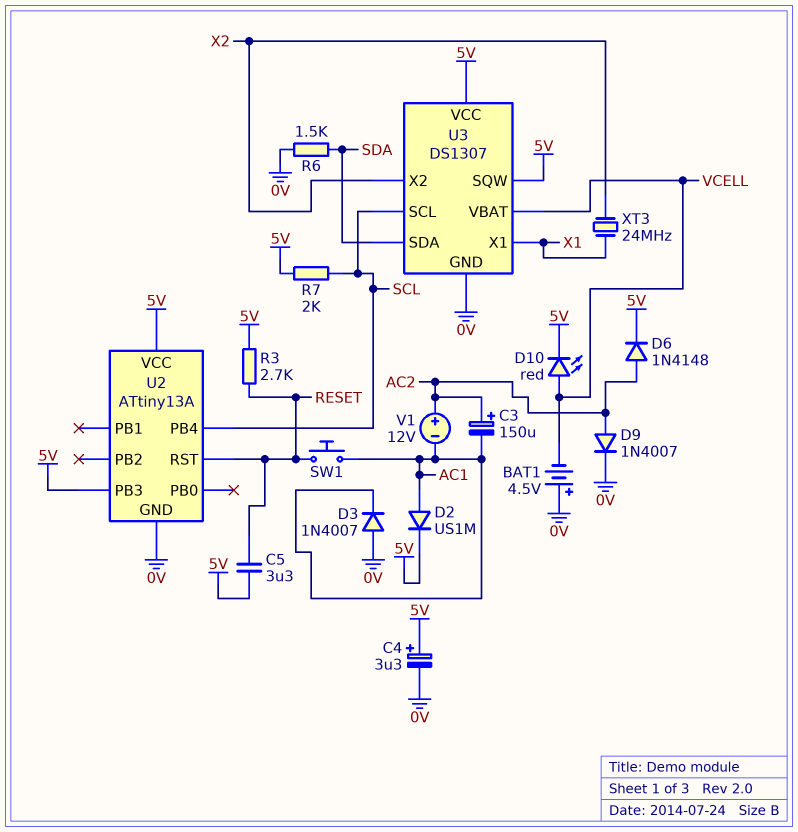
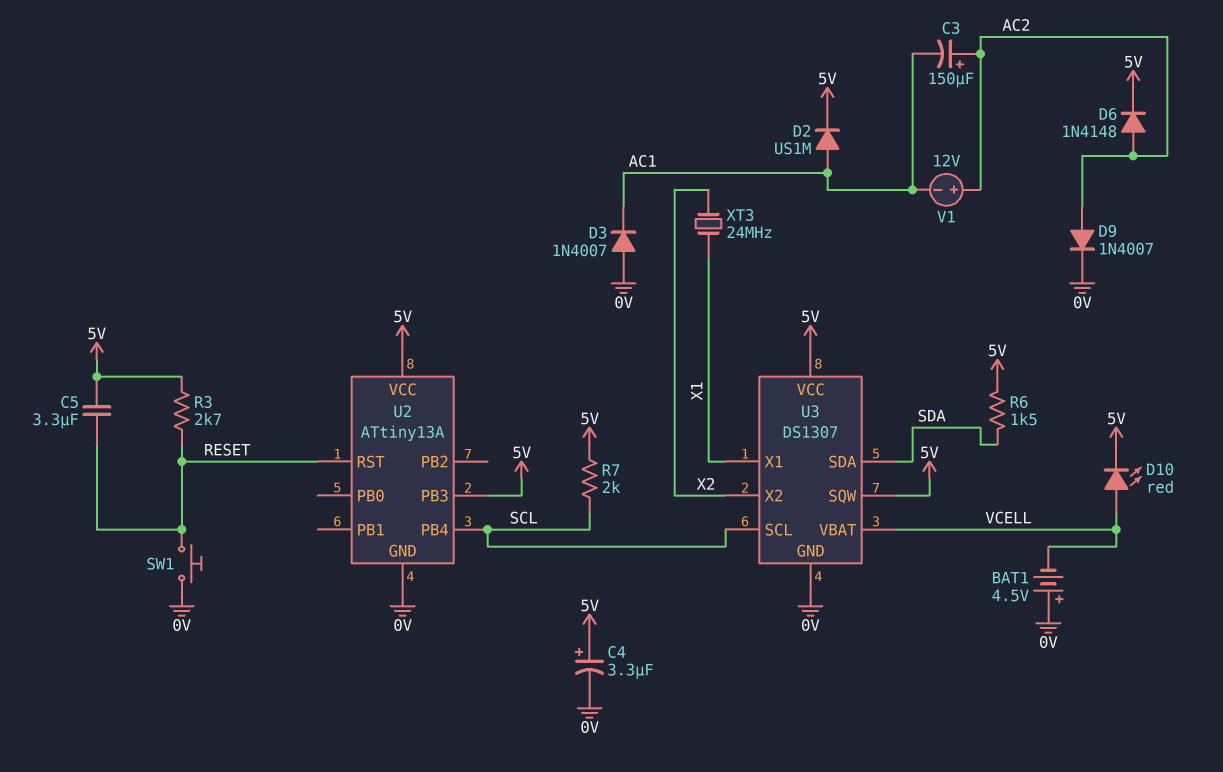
R6: 1.5k (0V, SDA) -> 1.5k (5V, SDA)
SW1: button (AC1, RESET) -> button (0V, RESET)

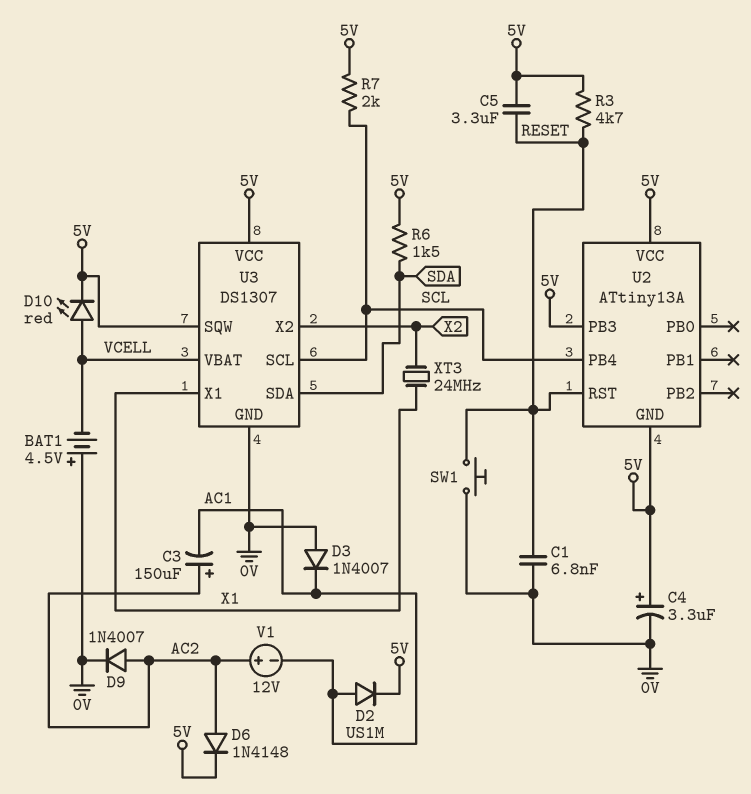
C1: none -> 6.8nF (0V, RESET)
R3: 2.7k (5V, RESET) -> 4.7k (5V, RESET)
U2 pin GND: 0V -> 5V

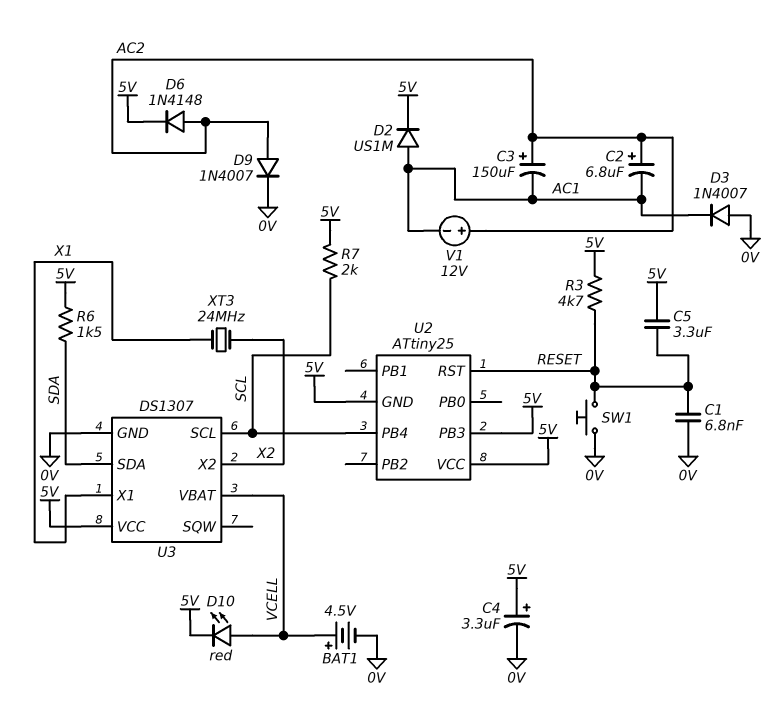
BAT1: 4.5V (plus 0V, minus VCELL) -> 4.5V (plus VCELL, minus 0V)
C2: none -> 6.8uF (plus AC2, minus AC1)
U2: ATtiny13A -> ATtiny25
U3 pin SQW: 5V -> none

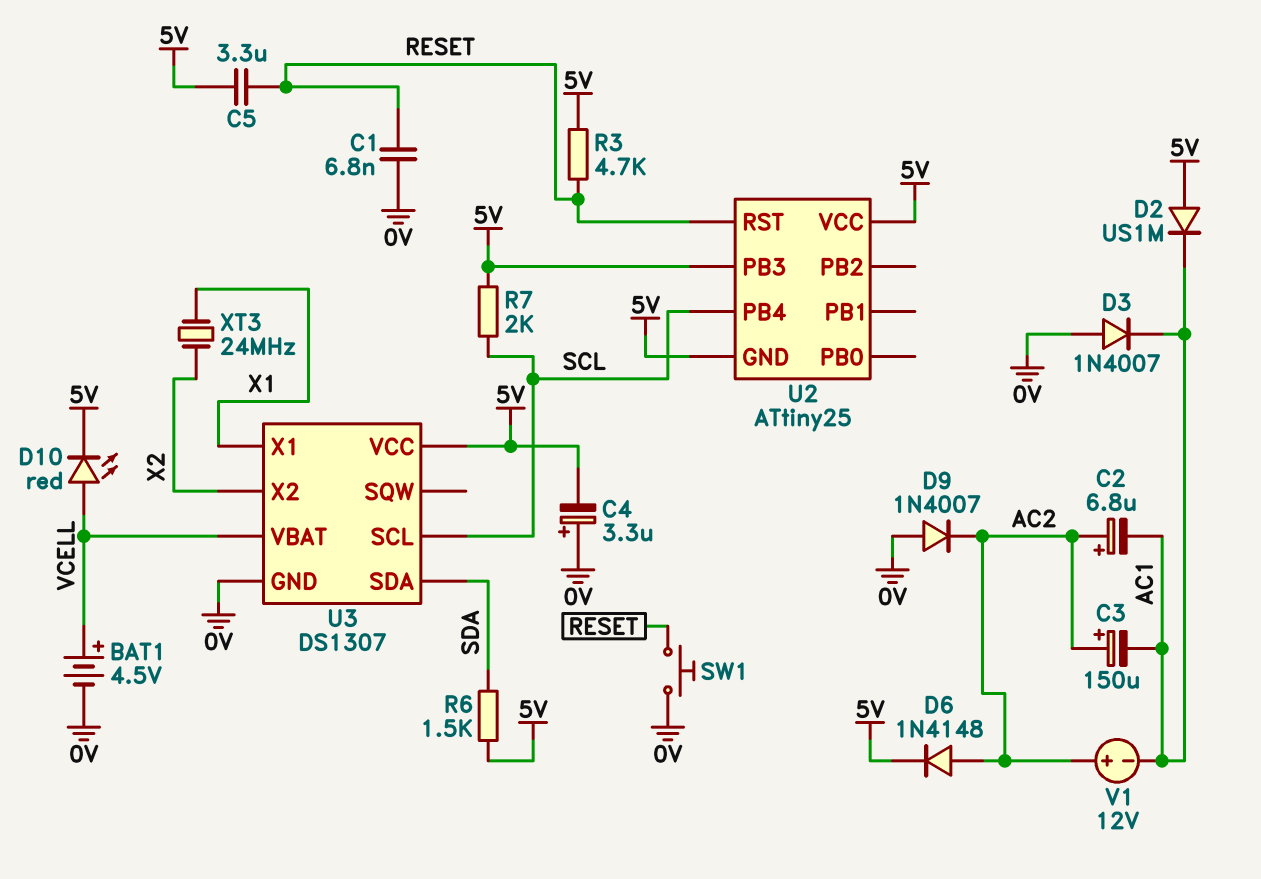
C4: 3.3uF (plus 5V, minus 0V) -> 3.3uF (plus 0V, minus 5V)
D2: diode US1M (A AC1, K 5V) -> diode US1M (A 5V, K AC1)
D9: diode 1N4007 (A AC2, K 0V) -> diode 1N4007 (A 0V, K AC2)

